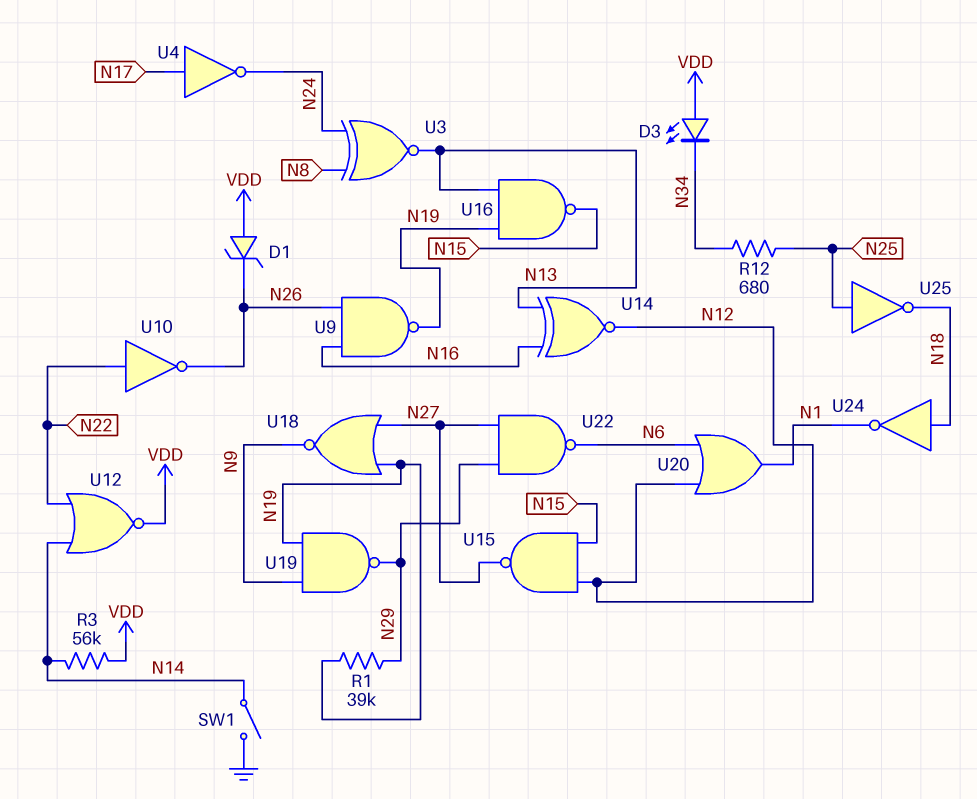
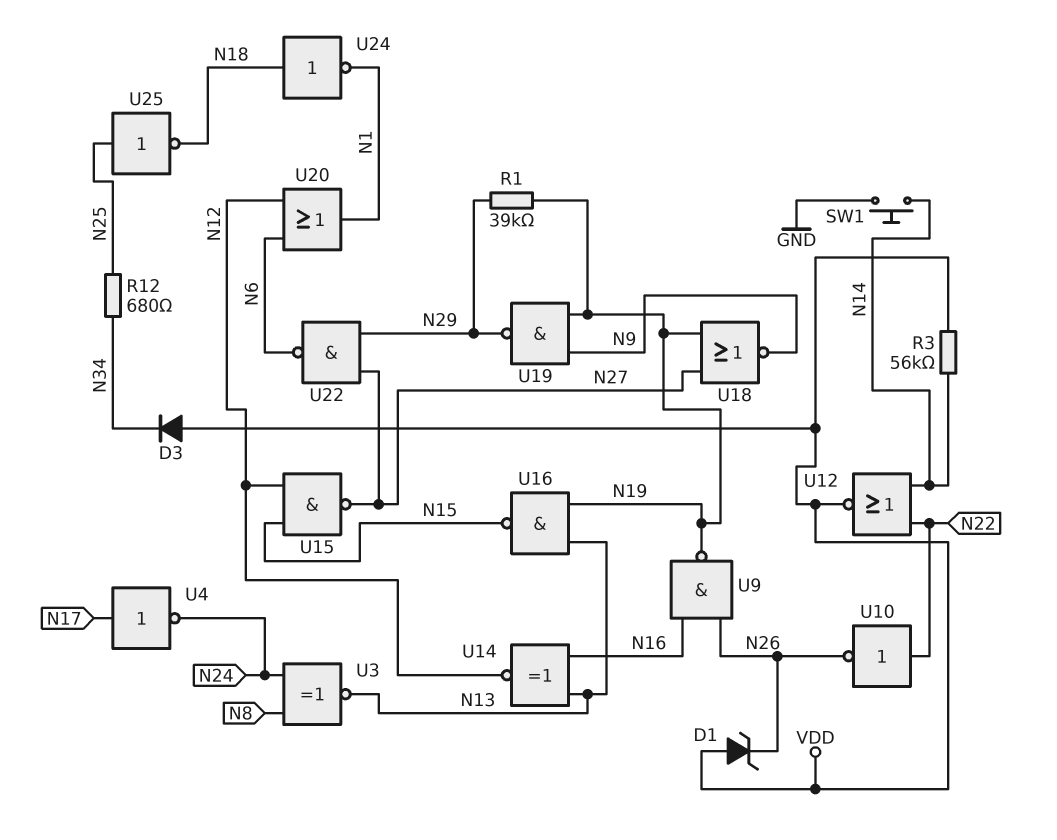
D3: LED (A VDD, K N34) -> diode (A VDD, K N34)
SW1: switch (GND, N14) -> button (GND, N14)

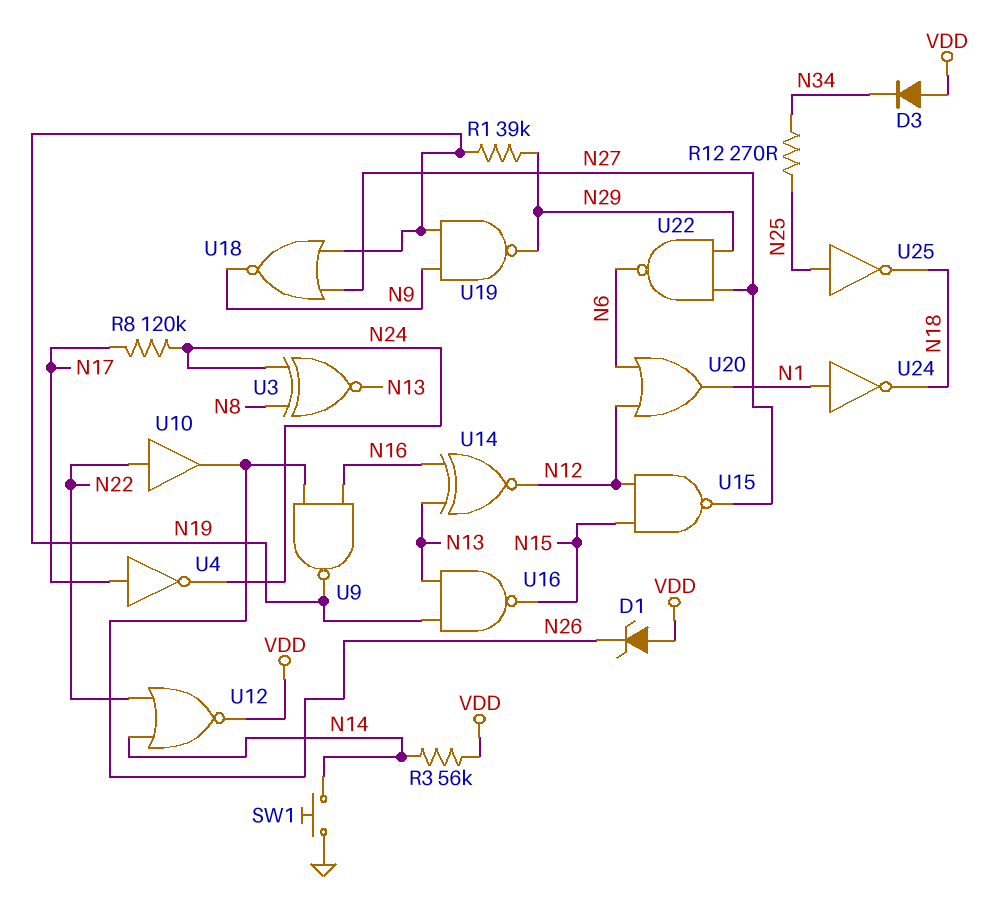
R8: none -> 120k (N17, N24)
R12: 680 (N25, N34) -> 270 (N25, N34)
U10: NOT (in N22, out N26) -> buffer (in N22, out N26)
U24: NOT (in N18, out N1) -> NOT (in N1, out N18)

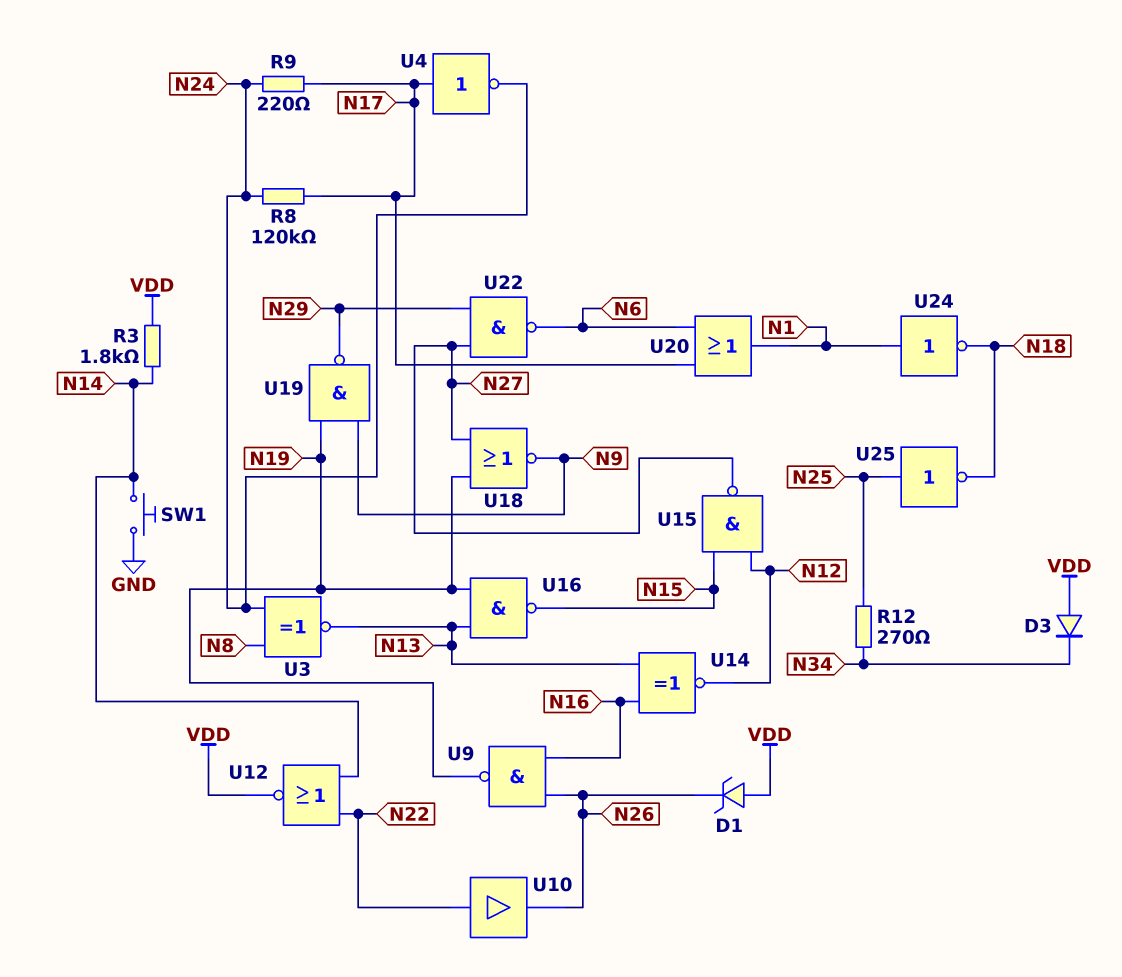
R1: 39k (N19, N29) -> none
R3: 56k (N14, VDD) -> 1.8k (N14, VDD)
R9: none -> 220 (N17, N24)
U20: OR (in N6, in N12, out N1) -> OR (in N6, in N17, out N1)

